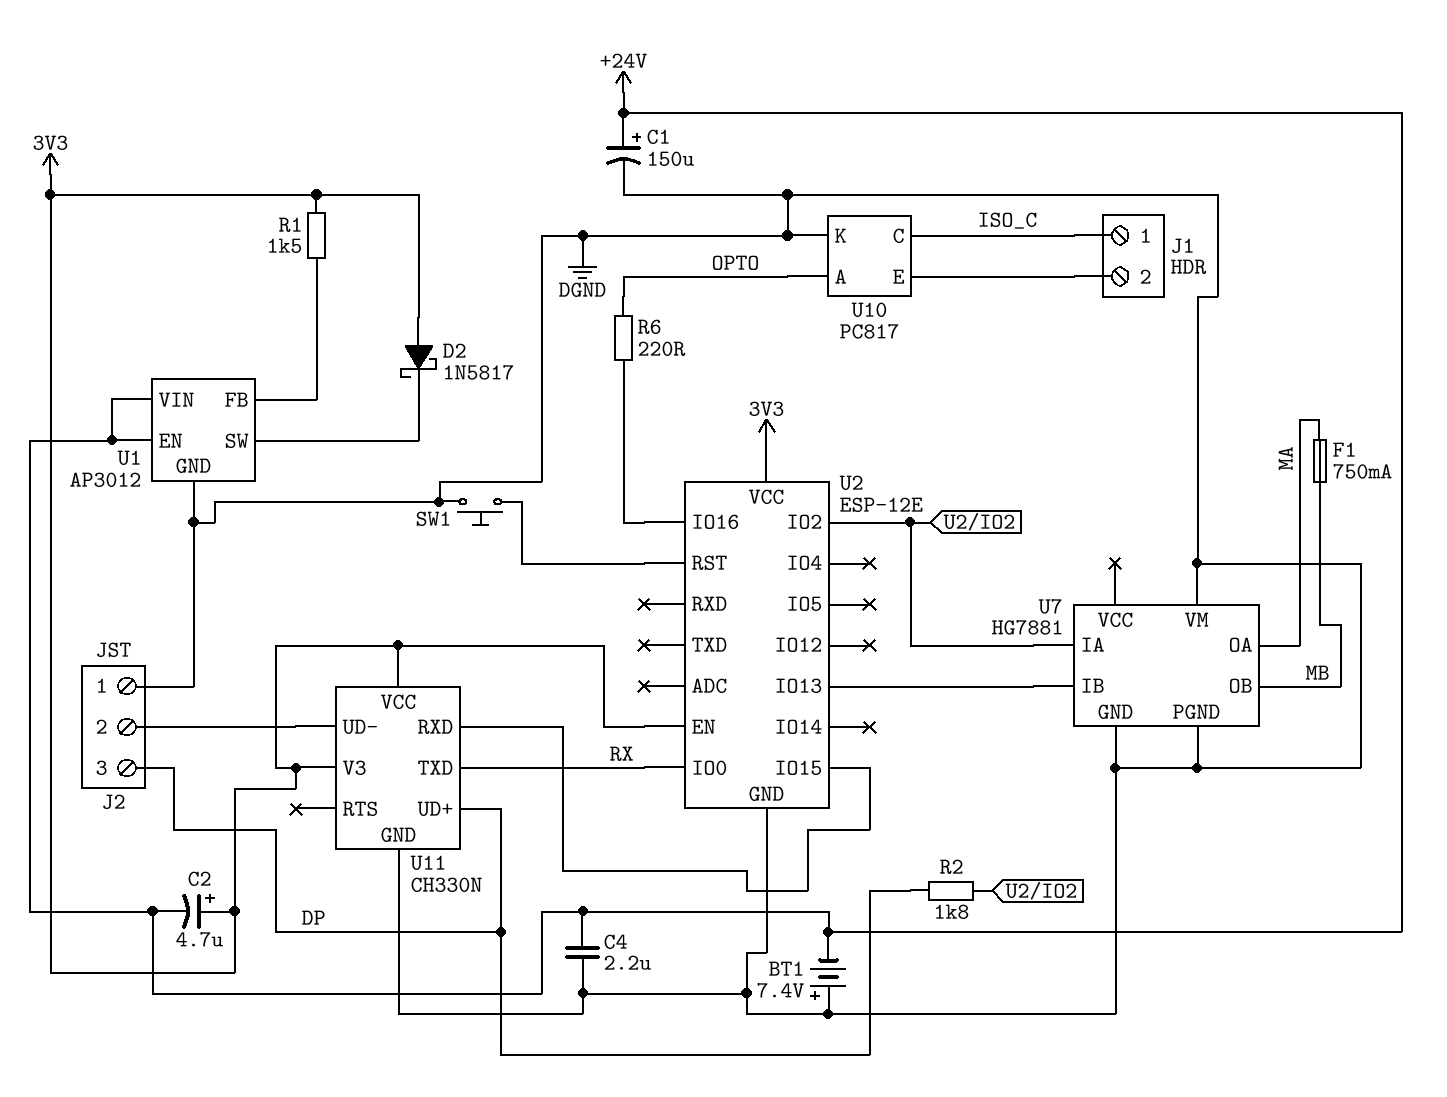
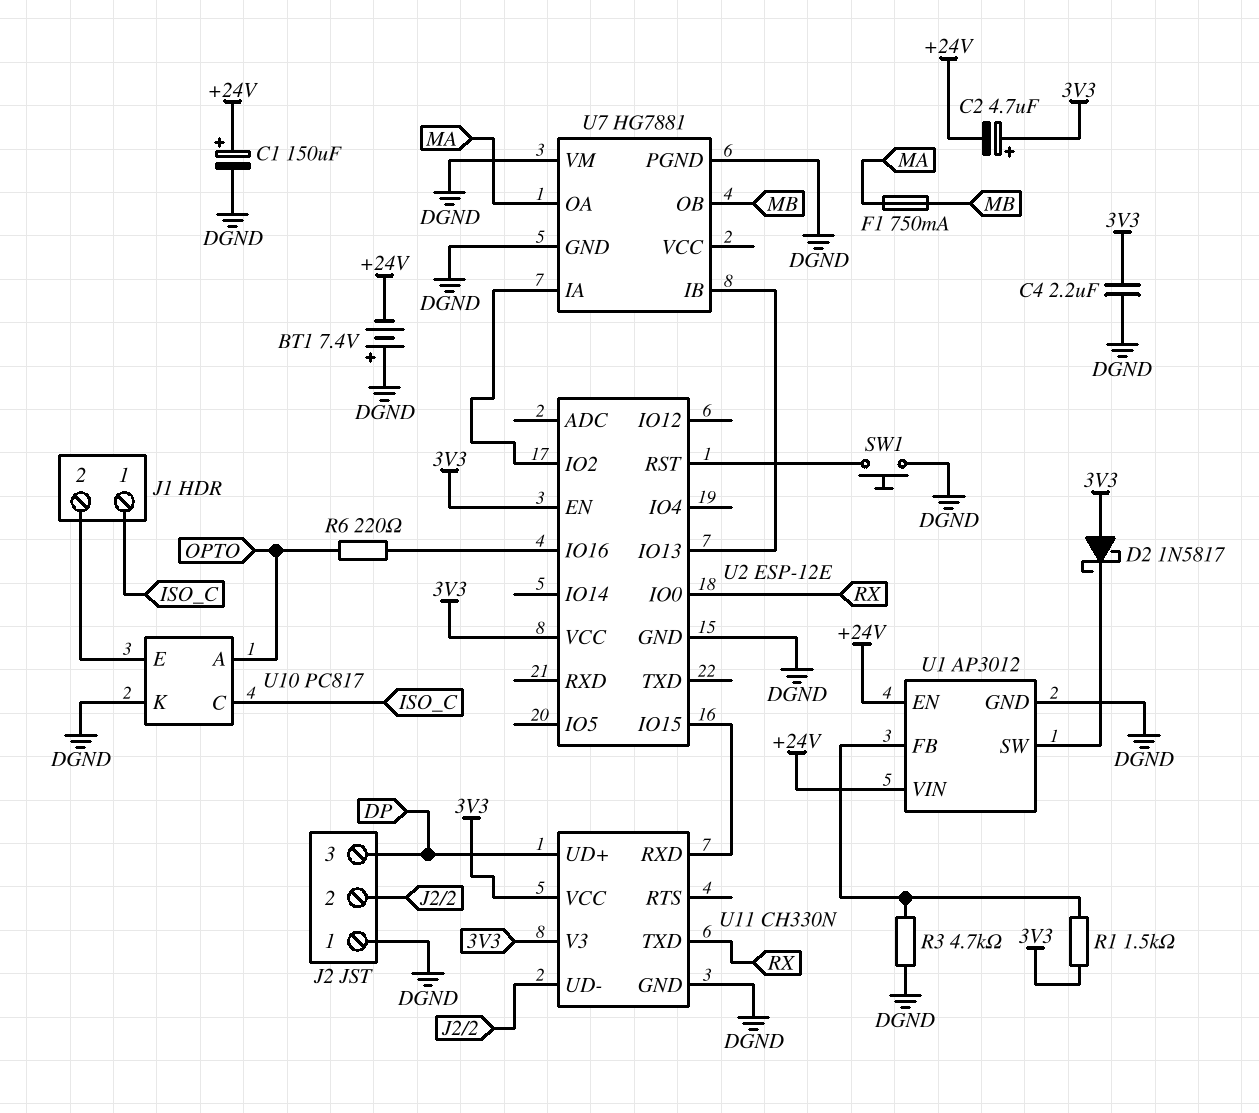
C4: 2.2uF (+24V, DGND) -> 2.2uF (3V3, DGND)
R2: 1.8k (DP, U2/IO2) -> none
R3: none -> 4.7k (DGND, U1/FB)

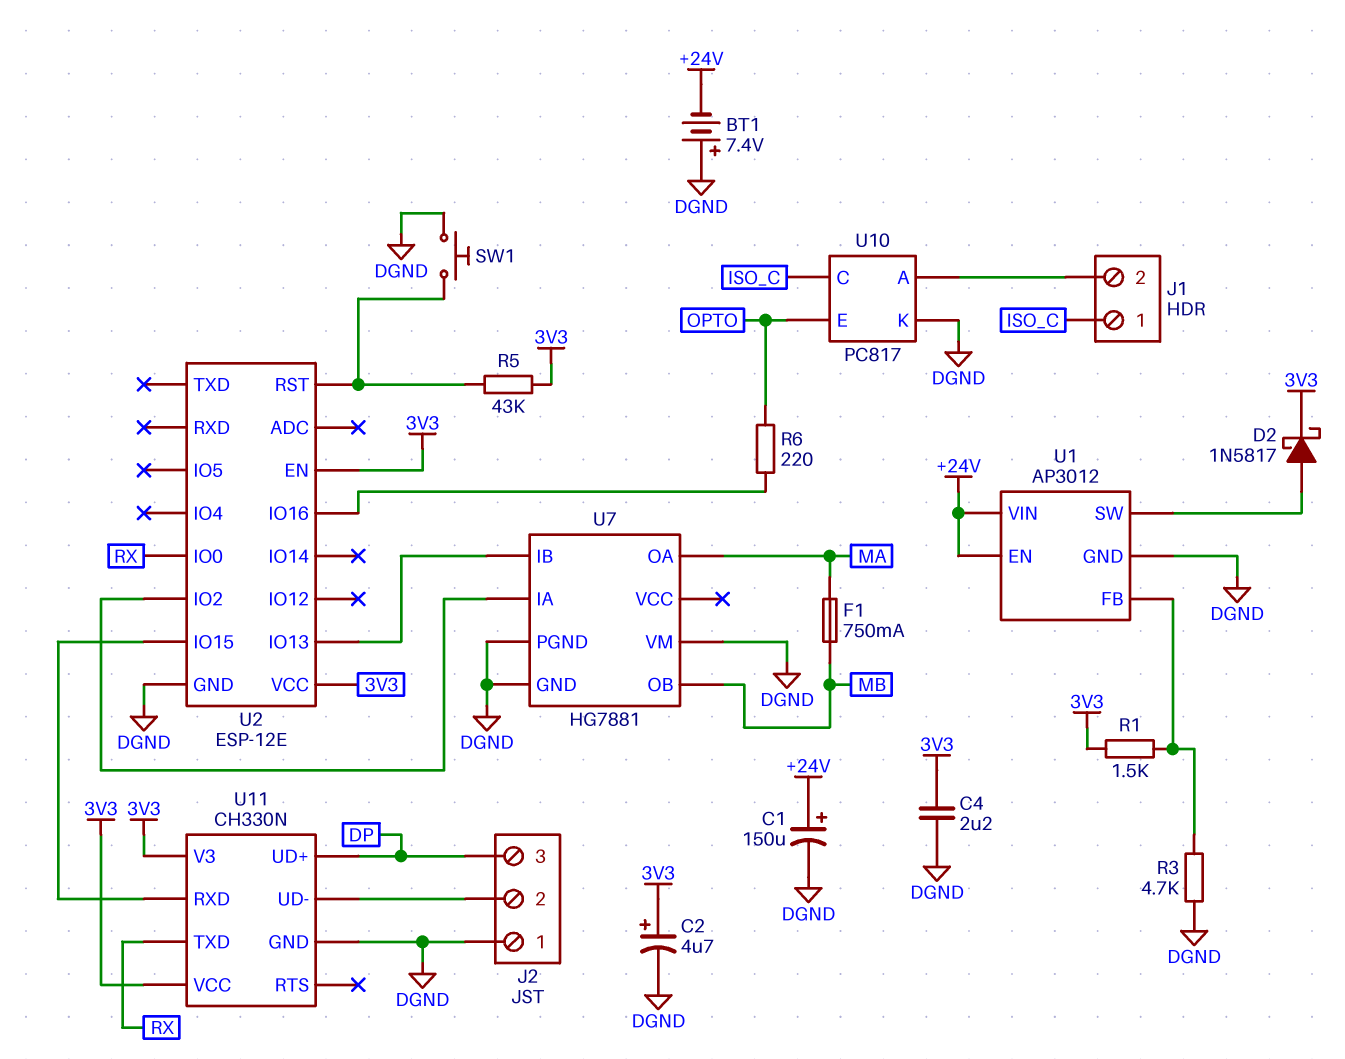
C2: 4.7uF (plus 3V3, minus +24V) -> 4.7uF (plus 3V3, minus DGND)
D2: schottky 1N5817 (A 3V3, K U1/SW) -> schottky 1N5817 (A U1/SW, K 3V3)
R5: none -> 43k (3V3, U2/RST)
U10 pin A: OPTO -> J1/2
U10 pin E: J1/2 -> OPTO

